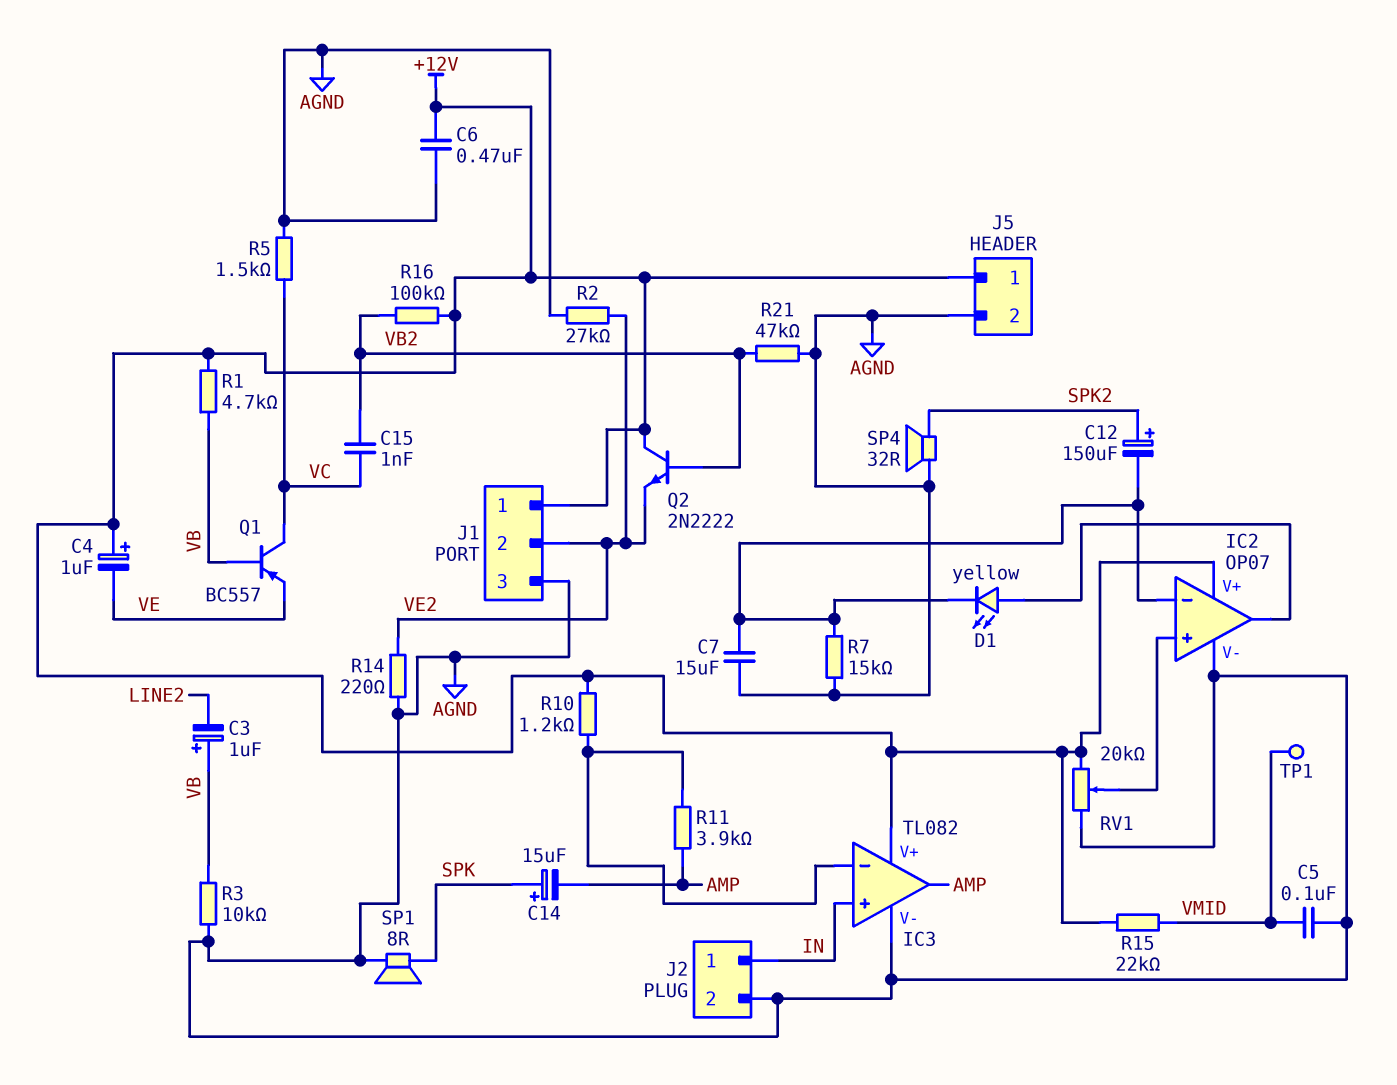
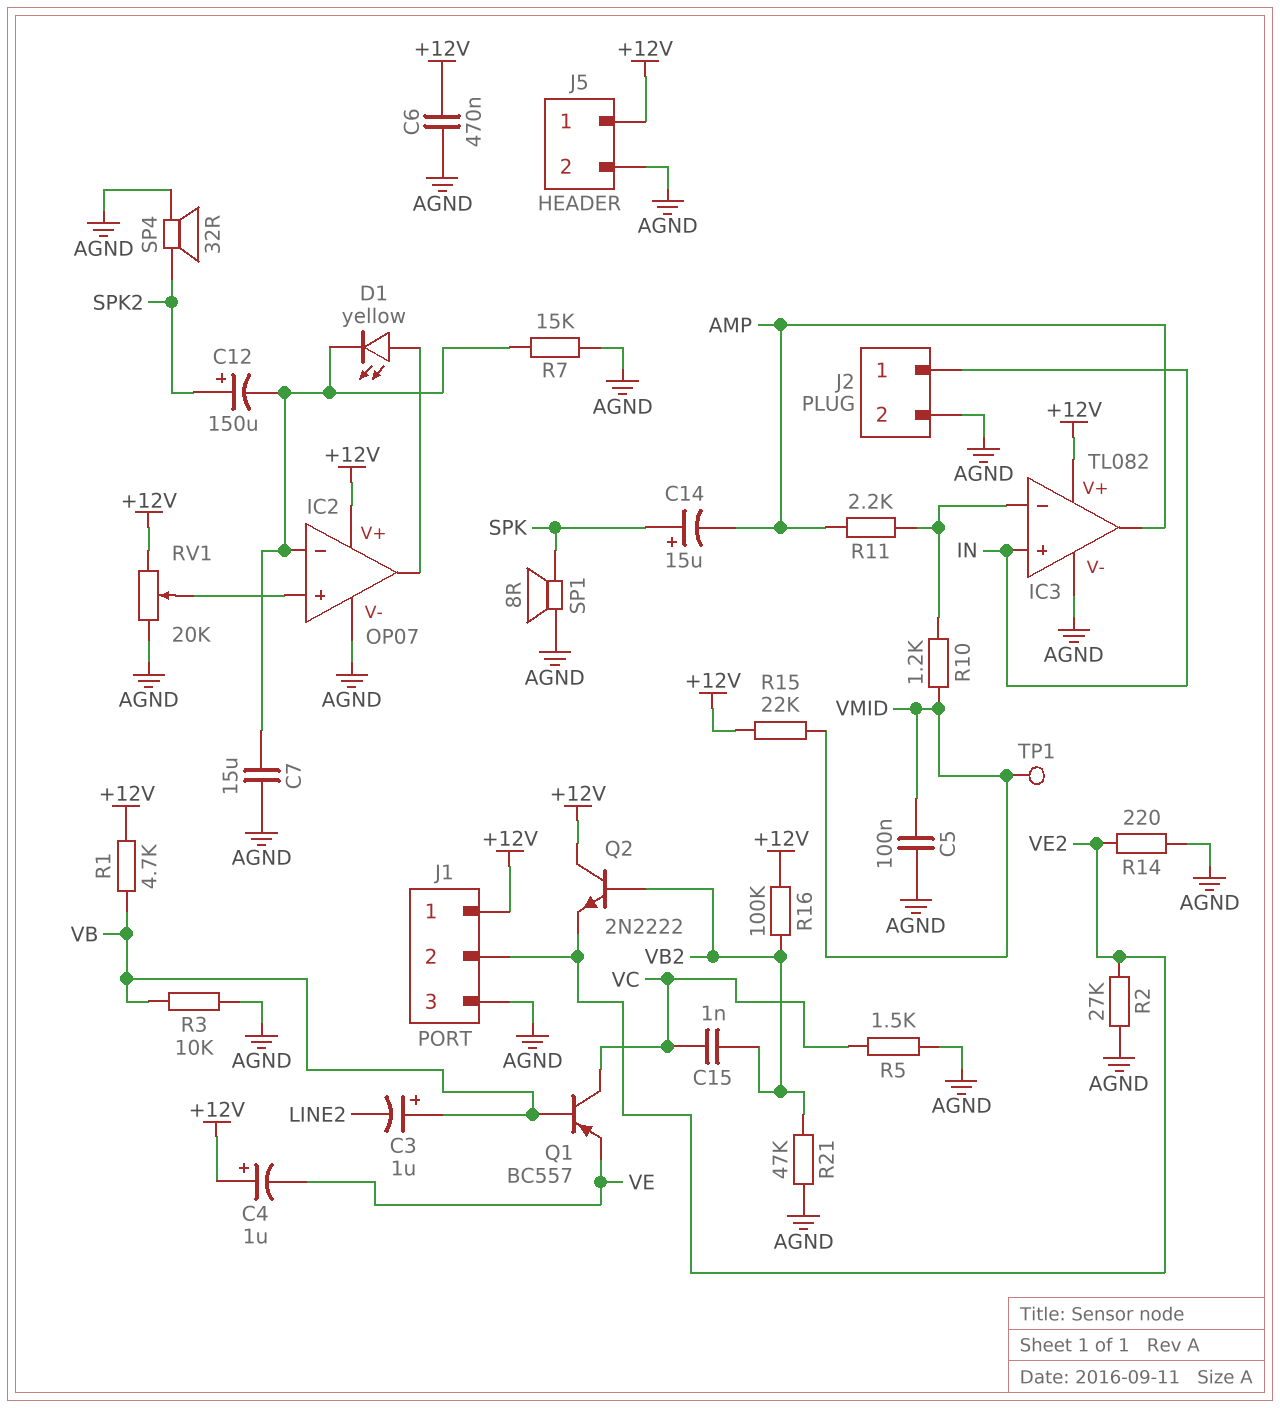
R10: 1.2k (+12V, IC3/in-) -> 1.2k (IC3/in-, VMID)
R11: 3.9k (AMP, IC3/in-) -> 2.2k (AMP, IC3/in-)

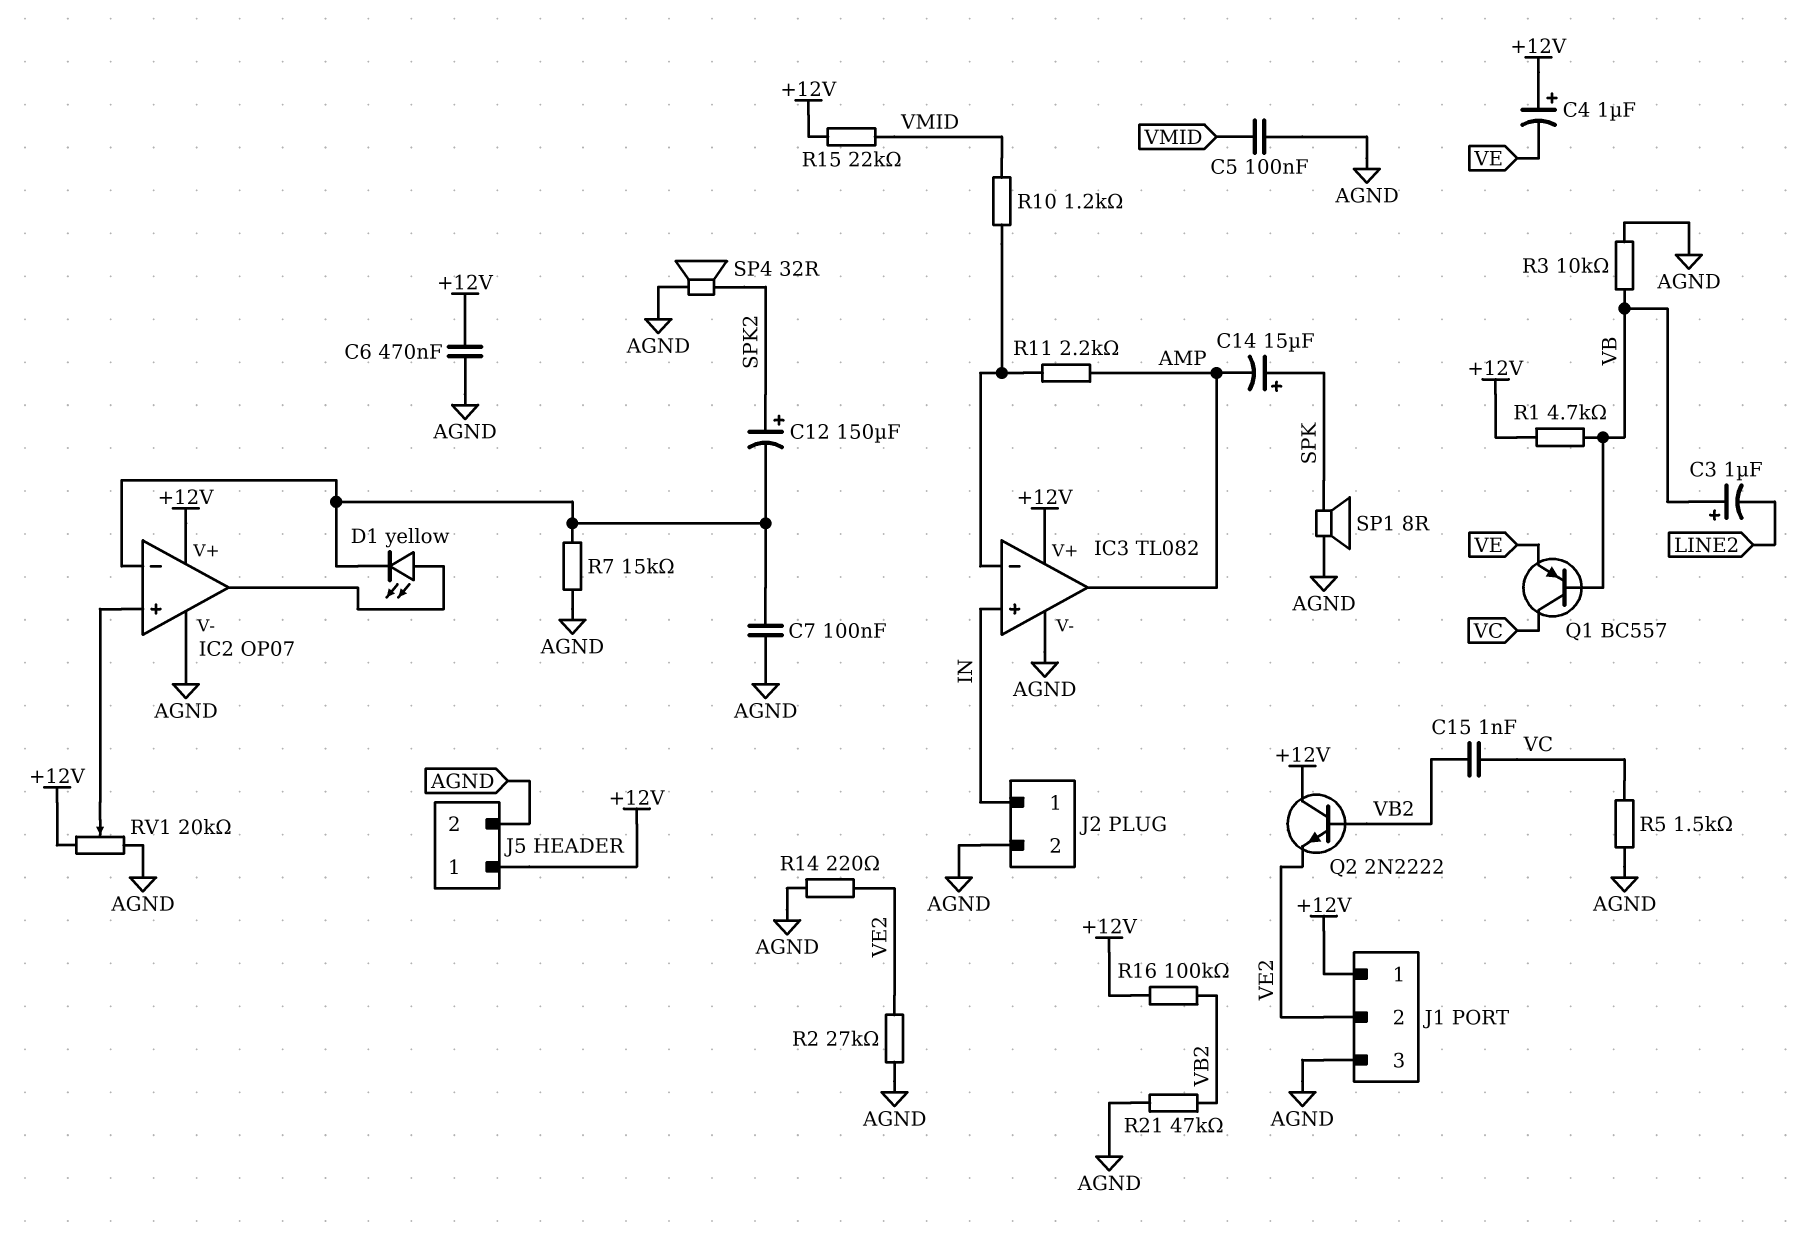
C7: 15uF (AGND, IC2/in-) -> 100nF (AGND, IC2/in-)
TP1: test point (VMID) -> none

